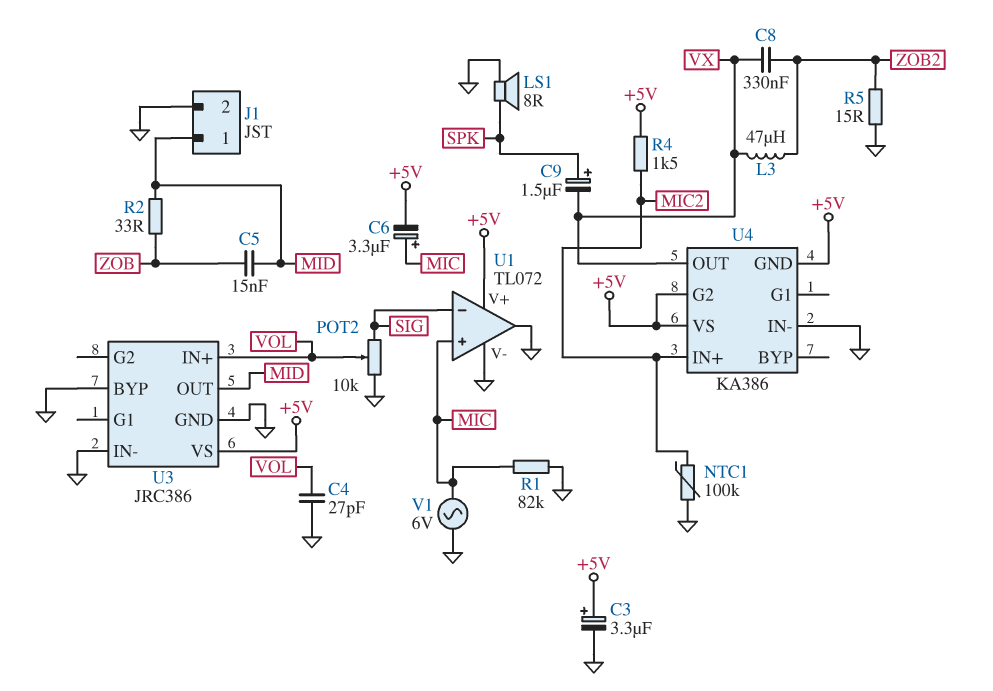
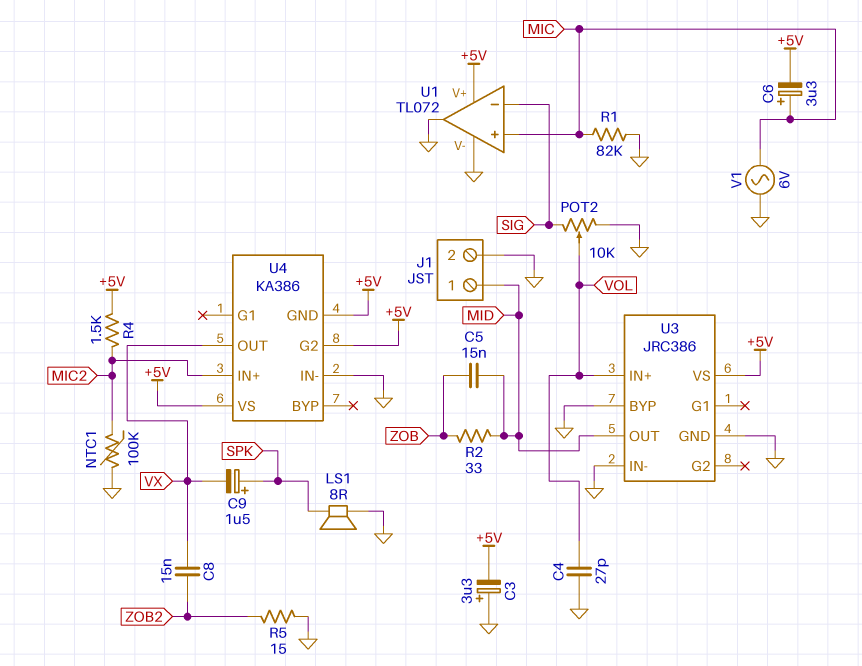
C3: 3.3uF (plus +5V, minus GND) -> 3.3uF (plus GND, minus +5V)
C8: 330nF (VX, ZOB2) -> 15nF (VX, ZOB2)
L3: 47uH (VX, ZOB2) -> none

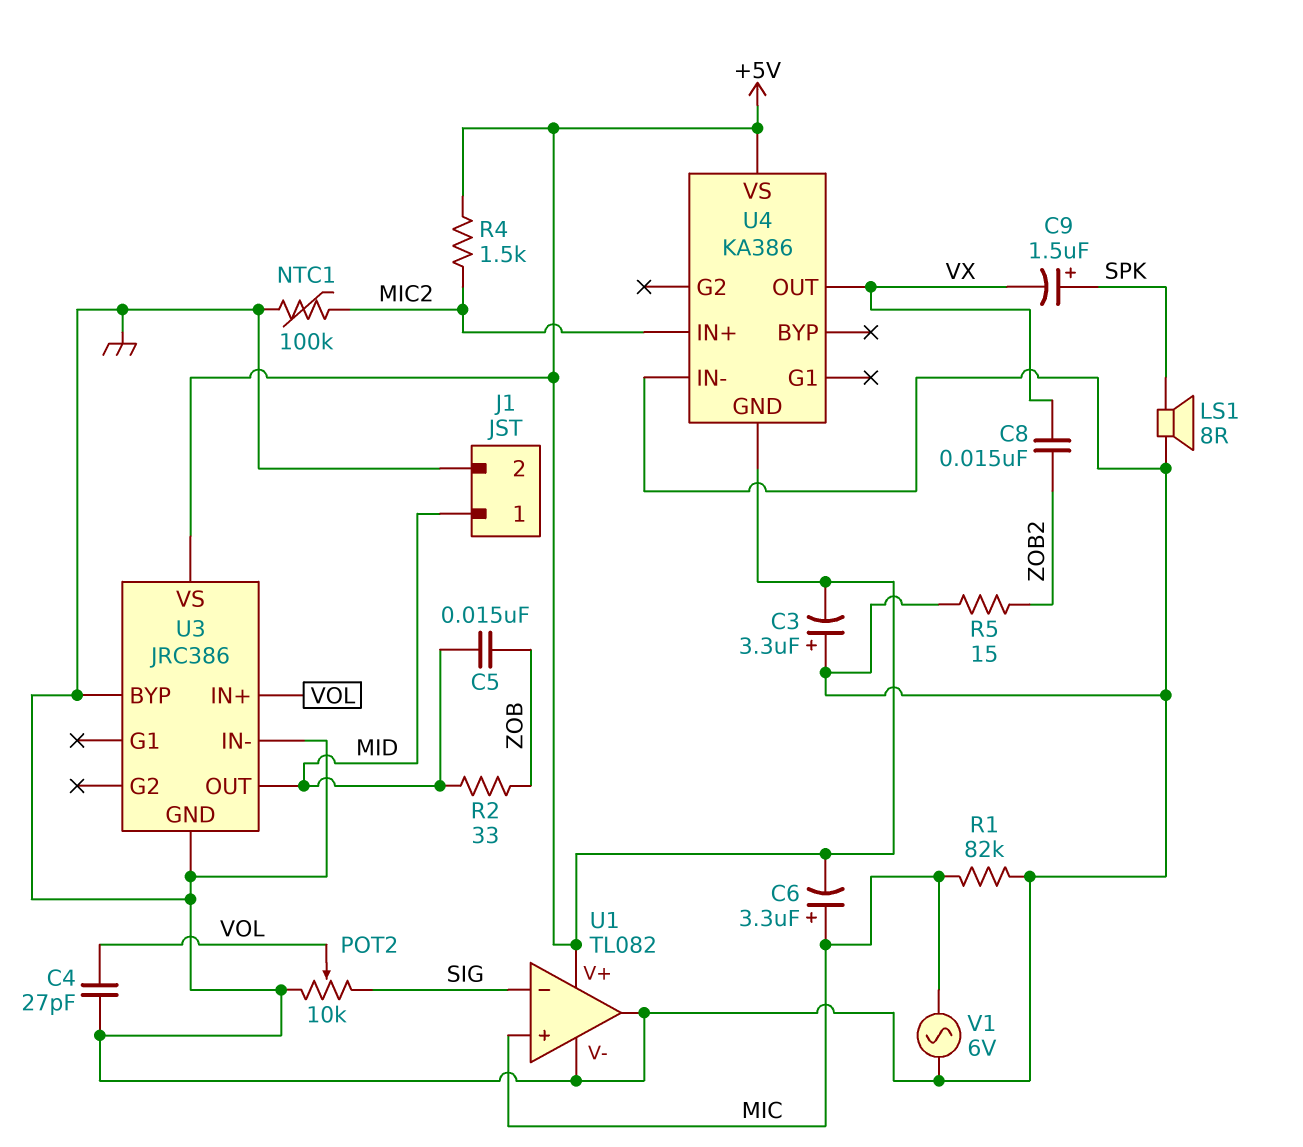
U1: TL072 -> TL082
U4 pin G2: +5V -> none

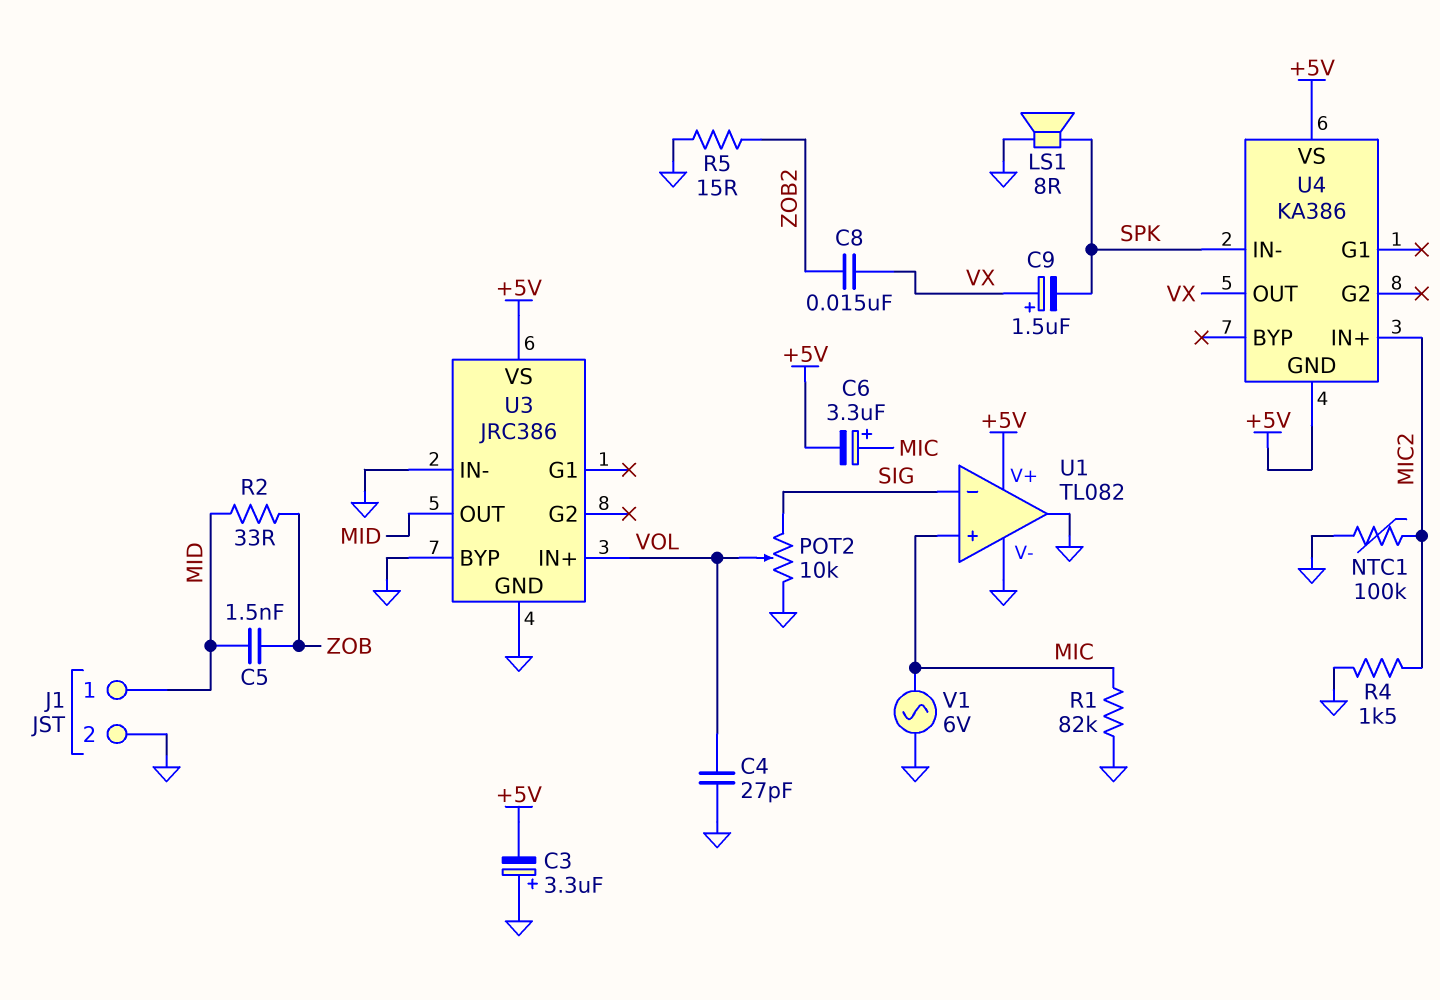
C5: 15nF (MID, ZOB) -> 1.5nF (MID, ZOB)
C9: 1.5uF (plus SPK, minus VX) -> 1.5uF (plus VX, minus SPK)
R4: 1.5k (+5V, MIC2) -> 1.5k (GND, MIC2)
U4 pin IN-: GND -> SPK

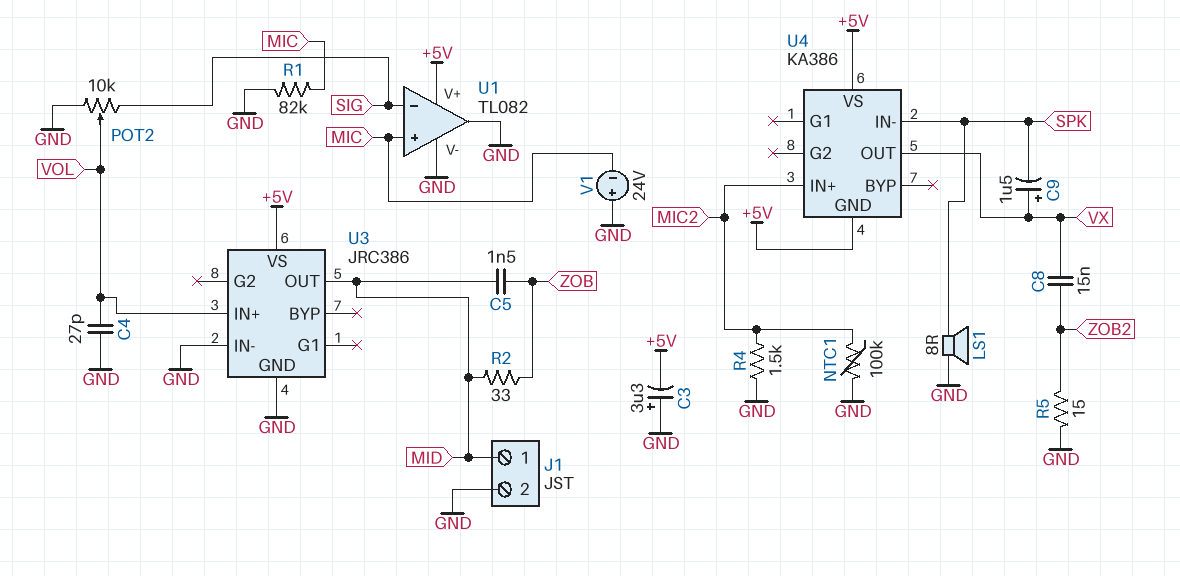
C6: 3.3uF (plus MIC, minus +5V) -> none
U3 pin BYP: GND -> none
V1: AC 6V (GND, MIC) -> 24V (plus GND, minus MIC)

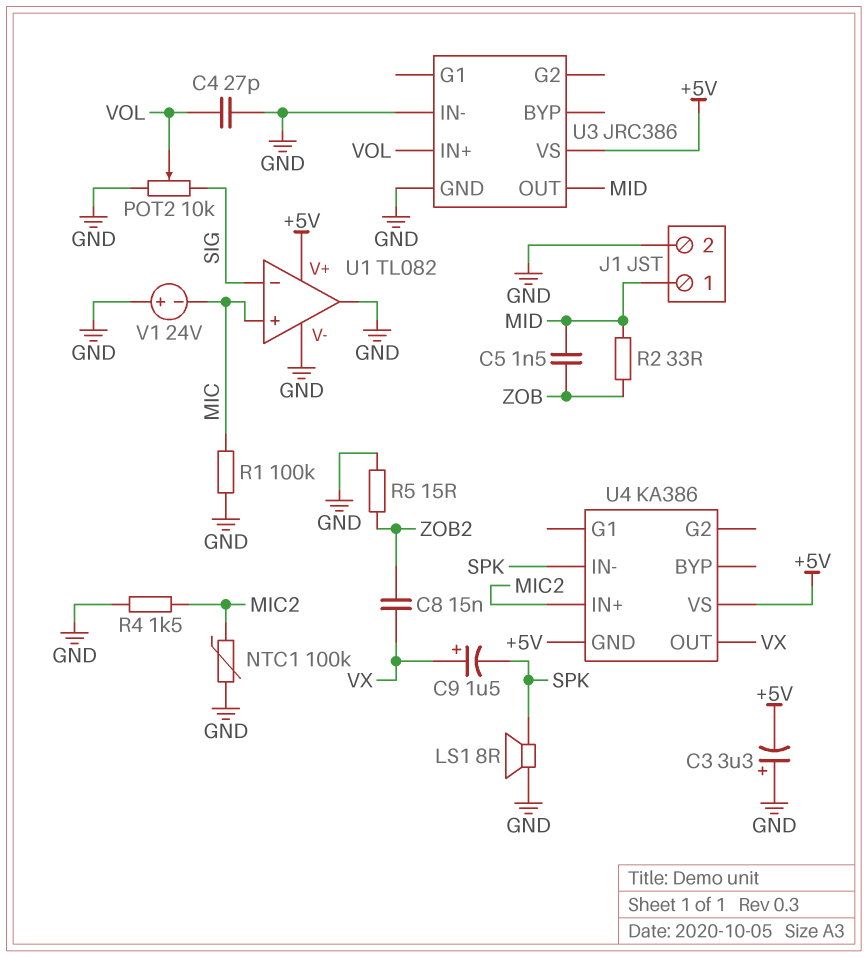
R1: 82k (GND, MIC) -> 100k (GND, MIC)

